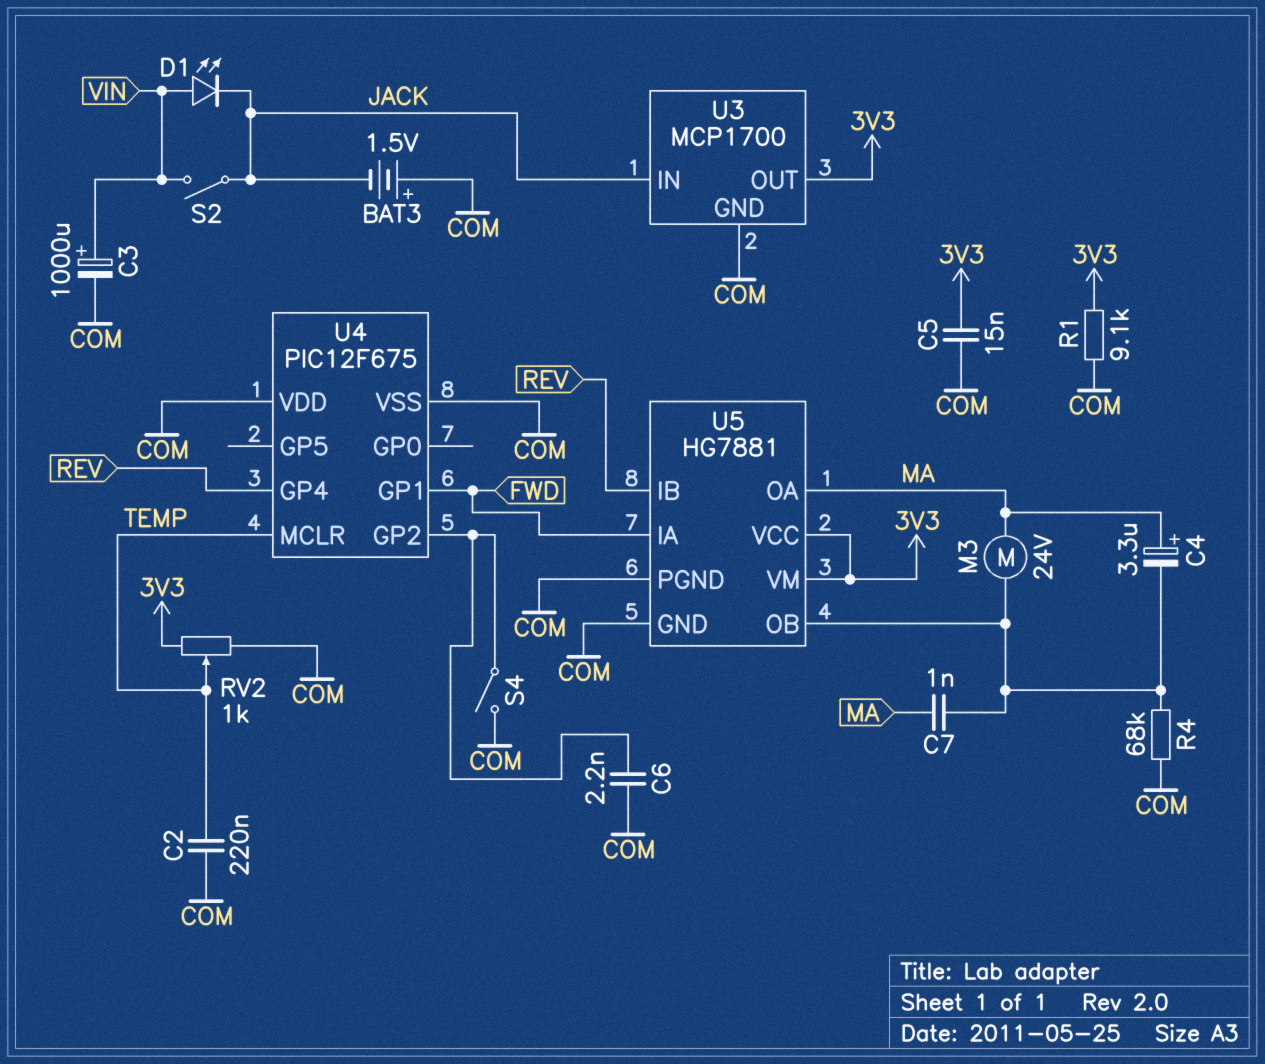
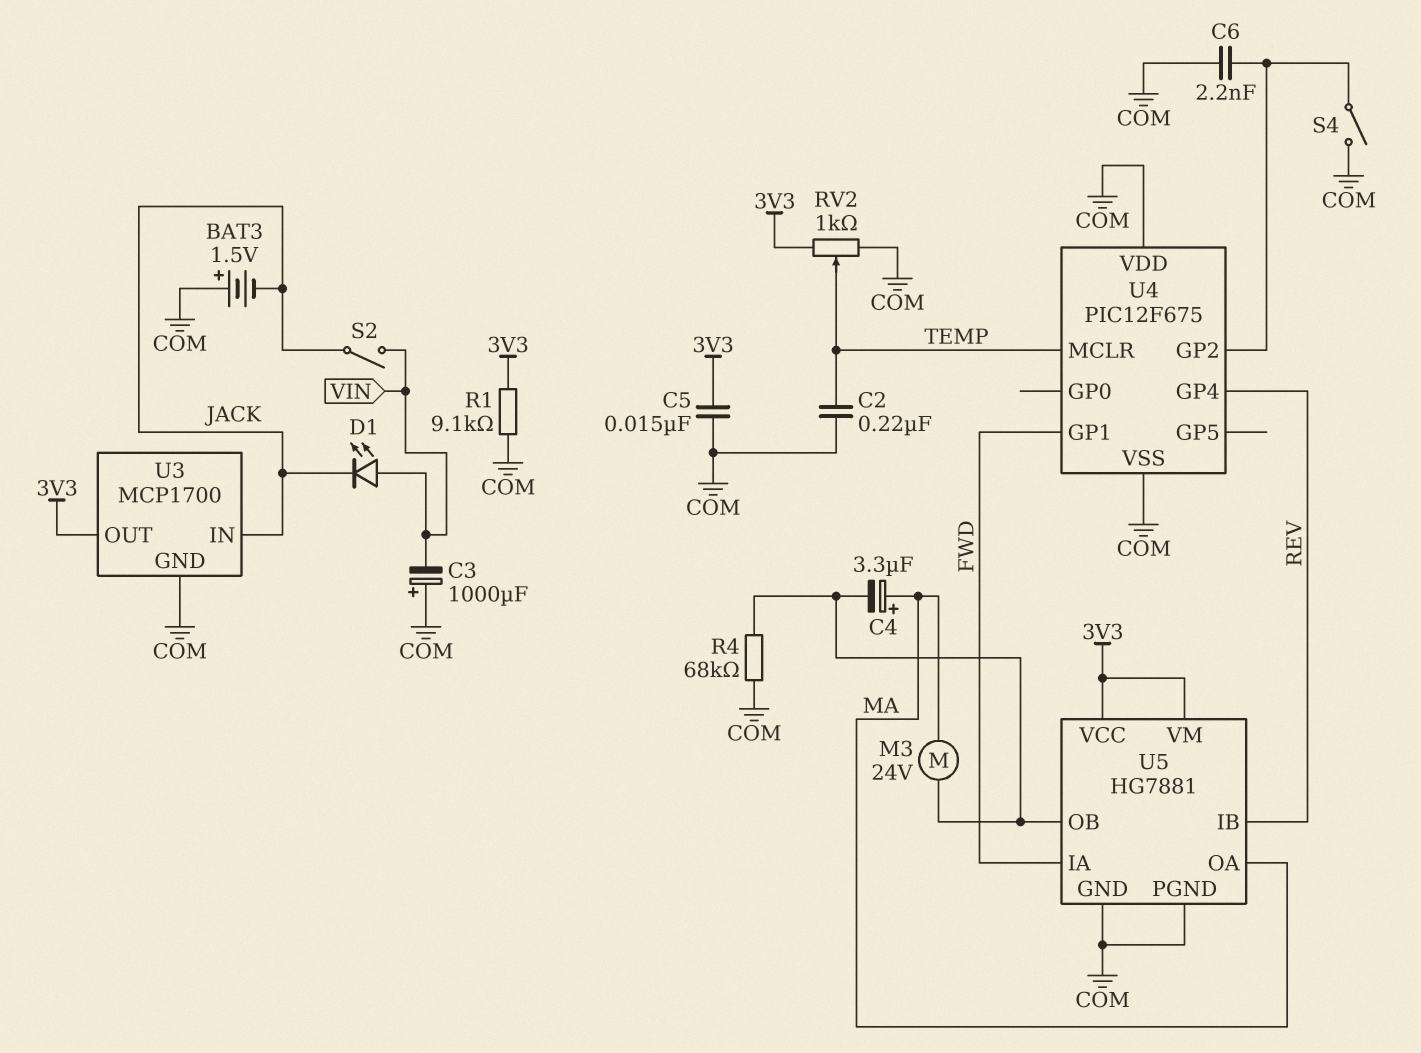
C3: 1000uF (plus VIN, minus COM) -> 1000uF (plus COM, minus VIN)
C7: 1nF (MA, U5/OB) -> none

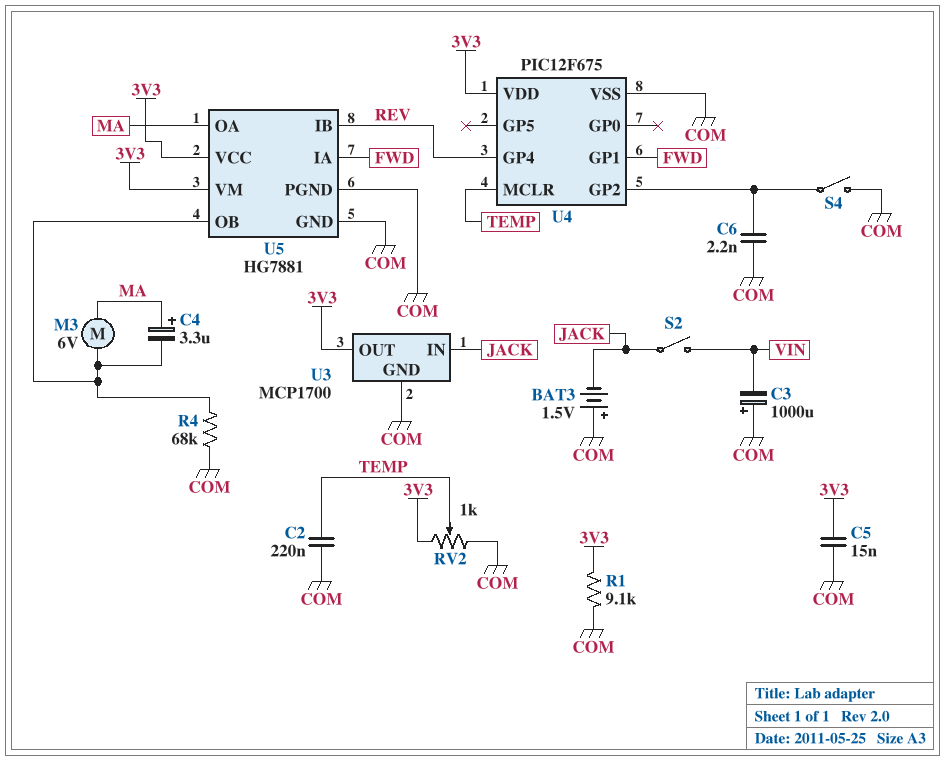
D1: LED (A VIN, K JACK) -> none
M3: motor 24V (MA, U5/OB) -> motor 6V (MA, U5/OB)
U4 pin VDD: COM -> 3V3

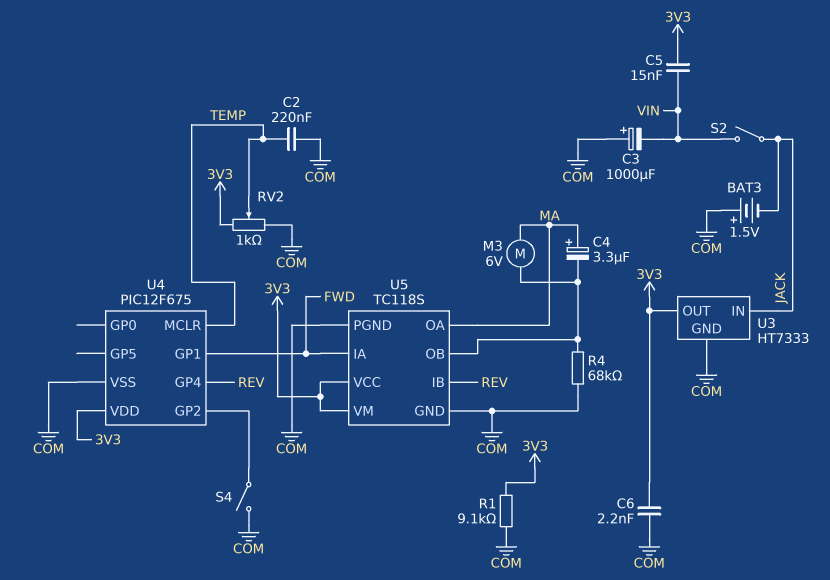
C5: 15nF (3V3, COM) -> 15nF (3V3, VIN)
C6: 2.2nF (COM, U4/GP2) -> 2.2nF (3V3, COM)
U3: MCP1700 -> HT7333
U5: HG7881 -> TC118S

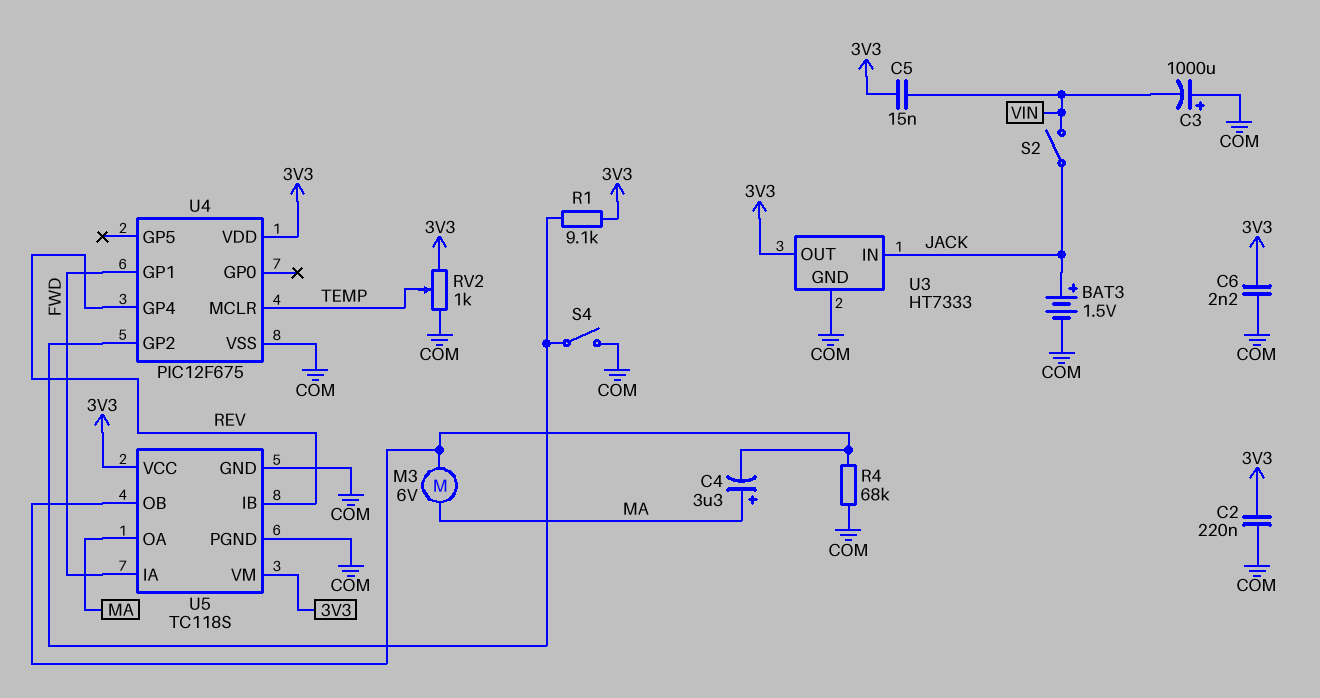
BAT3: 1.5V (plus COM, minus JACK) -> 1.5V (plus JACK, minus COM)
C2: 220nF (COM, TEMP) -> 220nF (3V3, COM)
R1: 9.1k (3V3, COM) -> 9.1k (3V3, U4/GP2)

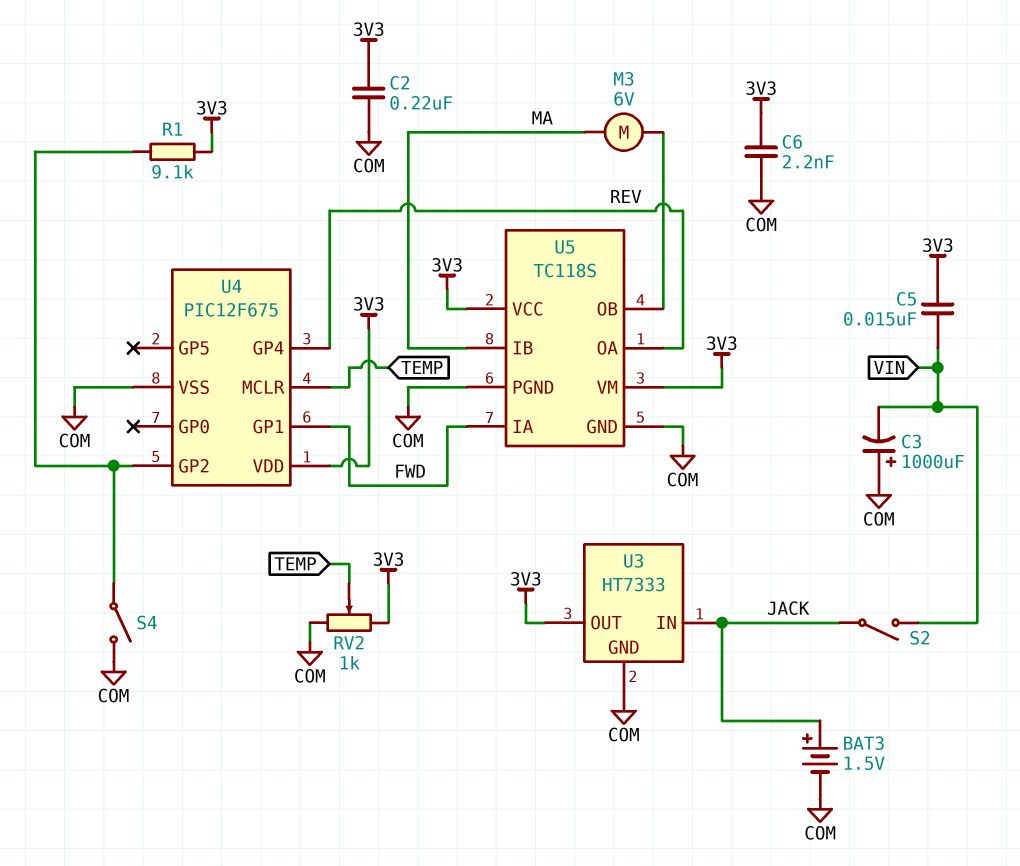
C4: 3.3uF (plus MA, minus U5/OB) -> none
R4: 68k (COM, U5/OB) -> none
U5 pin IB: REV -> MA
U5 pin OA: MA -> REV

